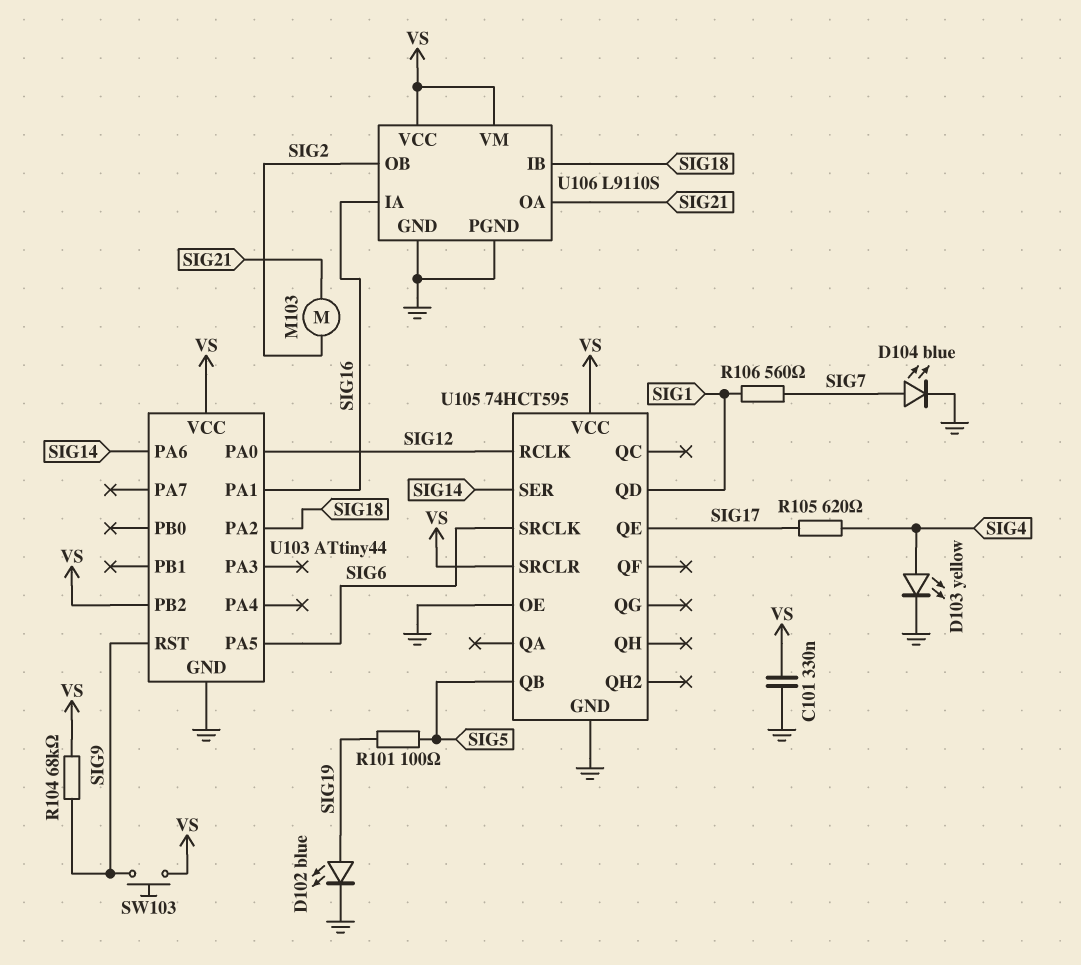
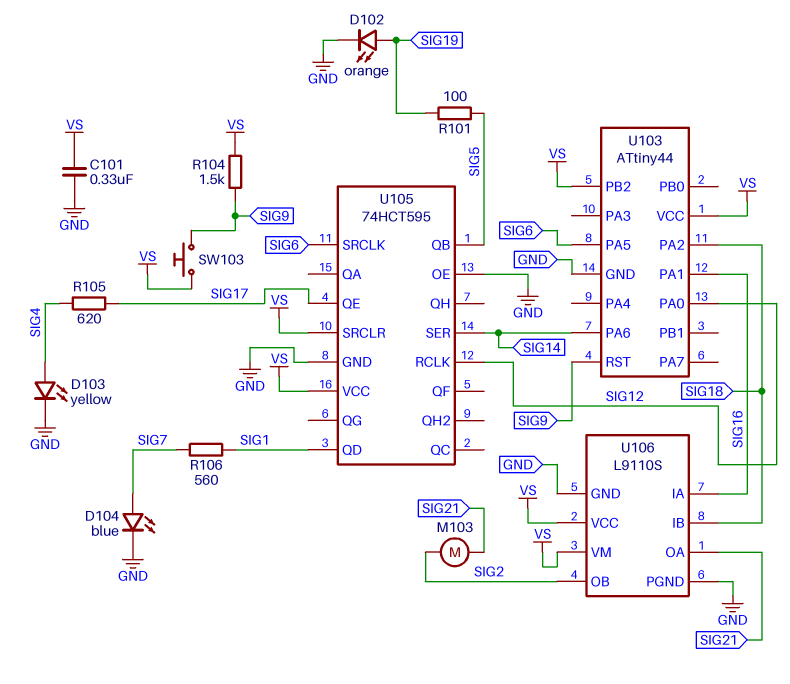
D102: LED blue (A SIG19, K GND) -> LED orange (A SIG19, K GND)
R104: 68k (SIG9, VS) -> 1.5k (SIG9, VS)

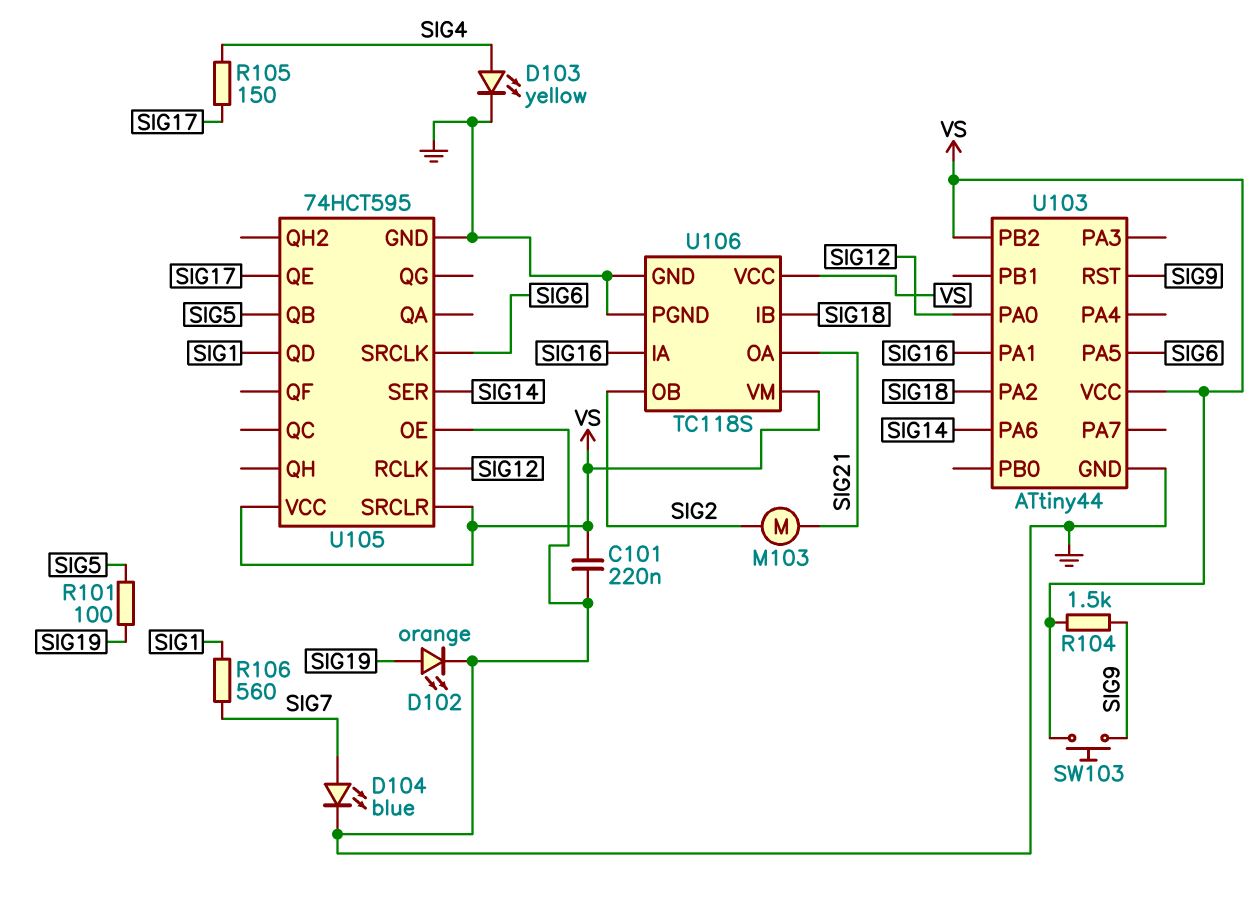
C101: 330nF (GND, VS) -> 220nF (GND, VS)
R105: 620 (SIG4, SIG17) -> 150 (SIG4, SIG17)
U106: L9110S -> TC118S

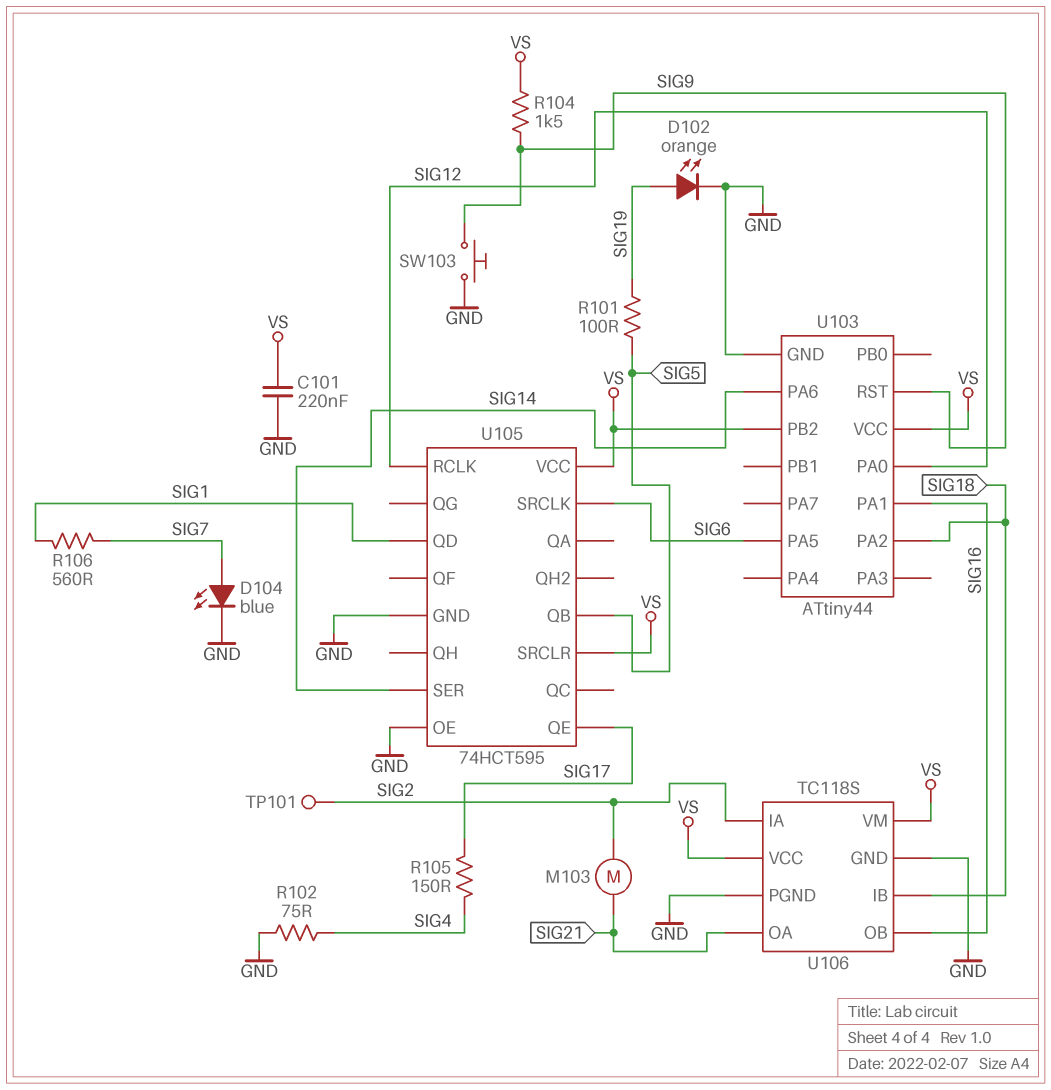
D103: LED yellow (A SIG4, K GND) -> none
R102: none -> 75 (GND, SIG4)
SW103: button (SIG9, VS) -> button (GND, SIG9)
TP101: none -> test point (SIG2)
U106 pin IA: SIG16 -> SIG2
U106 pin OB: SIG2 -> SIG16

